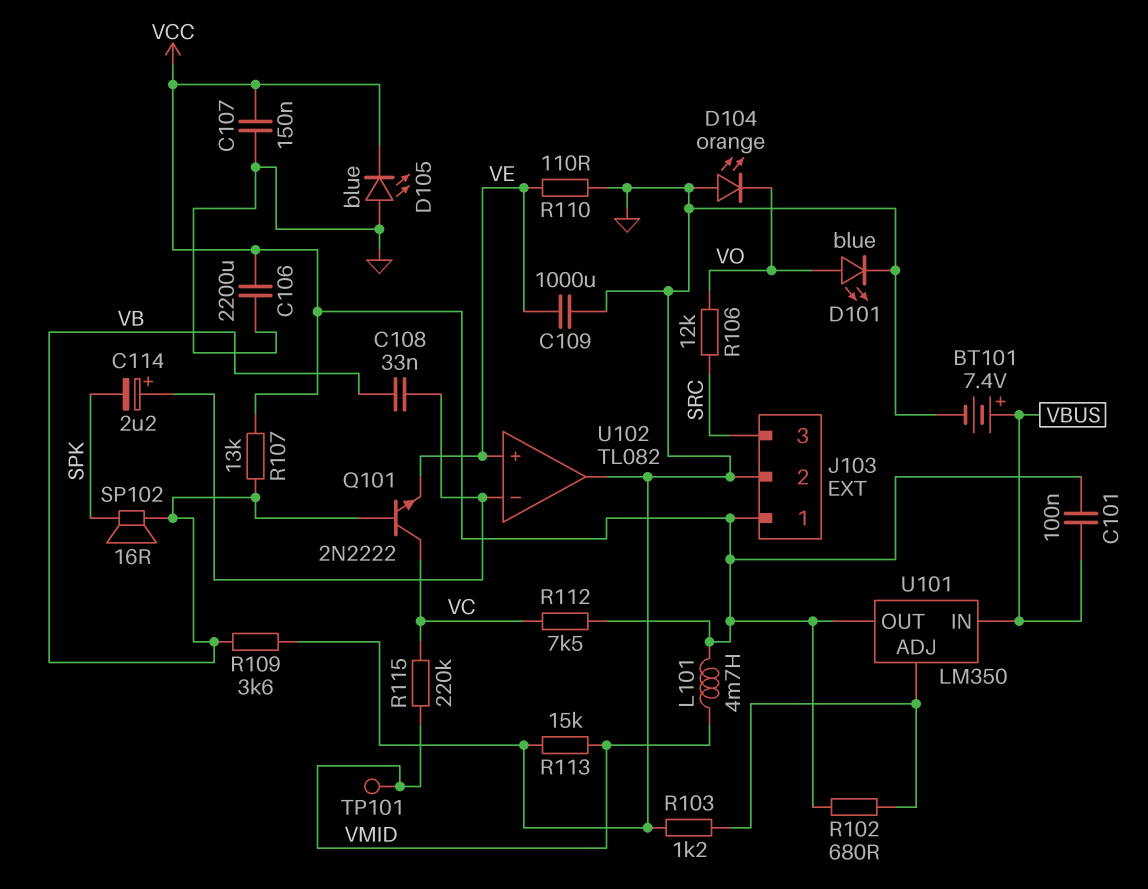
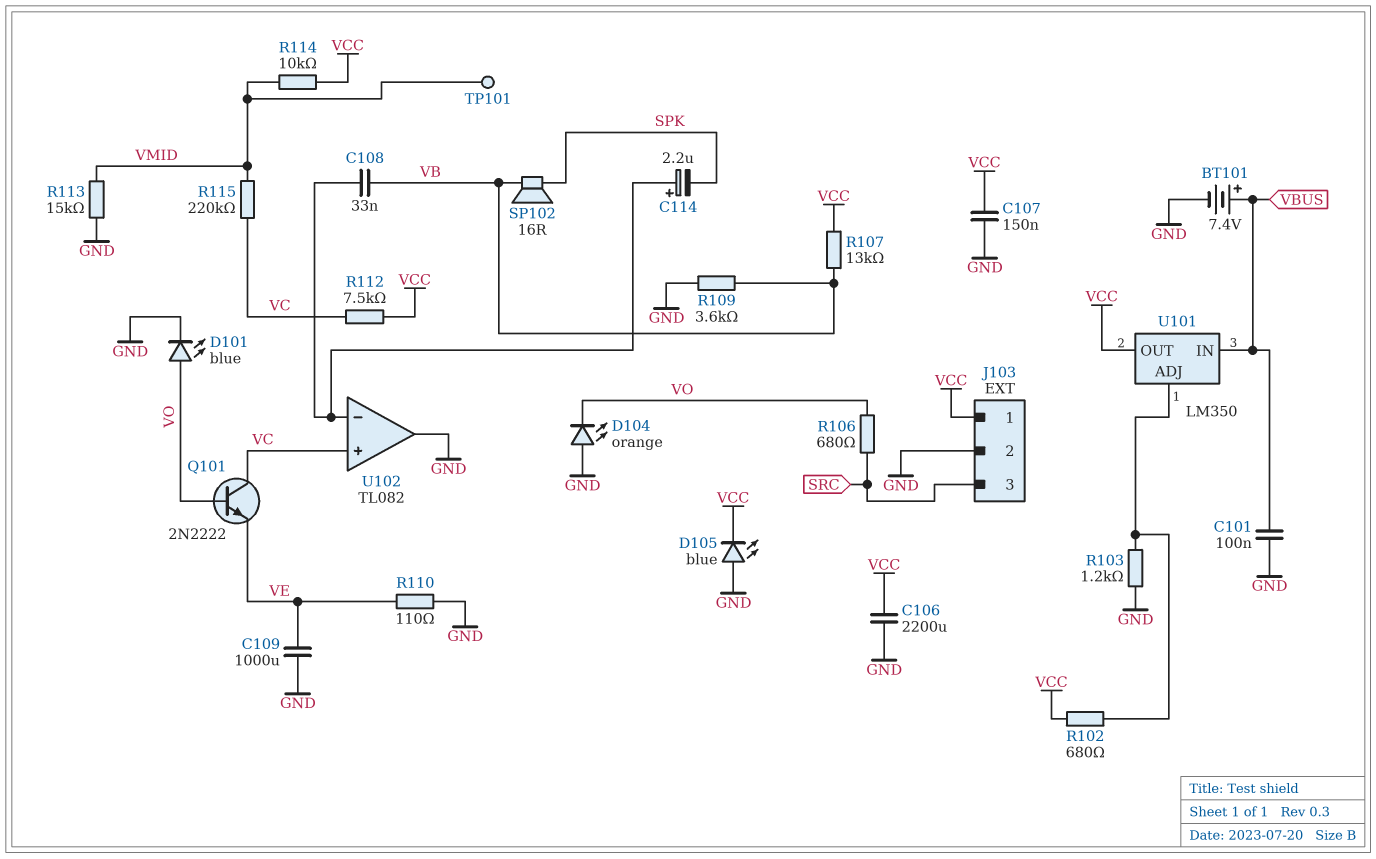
C101: 100nF (VBUS, VCC) -> 100nF (GND, VBUS)
L101: 4.7mH (VCC, VMID) -> none
Q101: NPN 2N2222 (B VB, C VC, E VE) -> NPN 2N2222 (B VO, C VC, E VE)
R106: 12k (SRC, VO) -> 680 (SRC, VO)
R114: none -> 10k (VCC, VMID)
U102 pin in+: VE -> VC

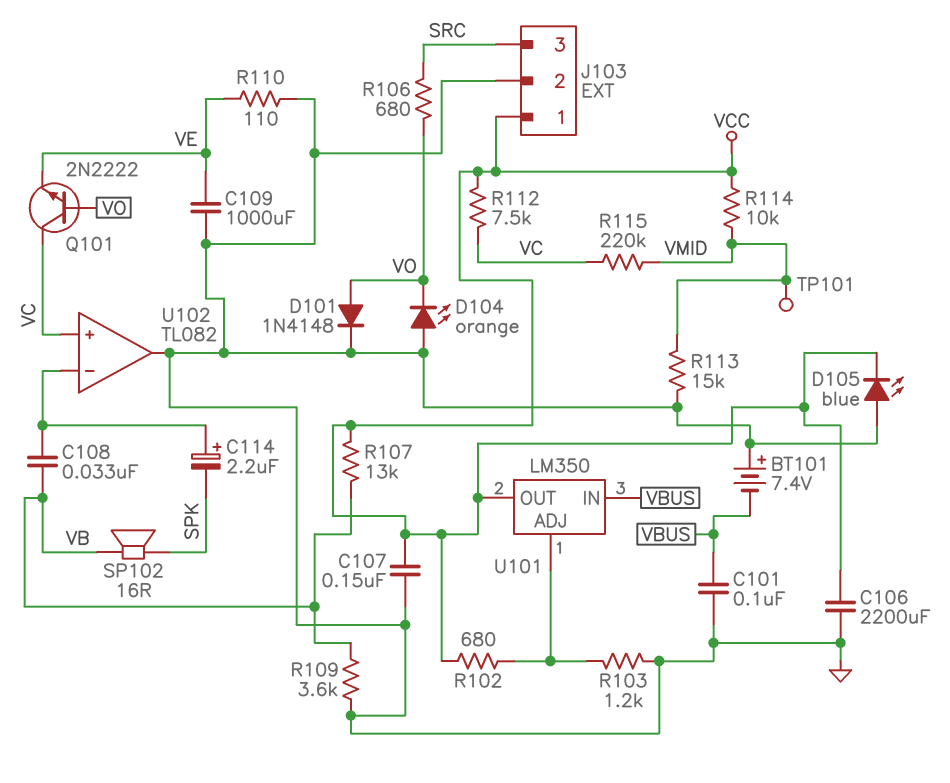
BT101: 7.4V (plus VBUS, minus GND) -> 7.4V (plus GND, minus VBUS)
D101: LED blue (A VO, K GND) -> diode 1N4148 (A VO, K GND)

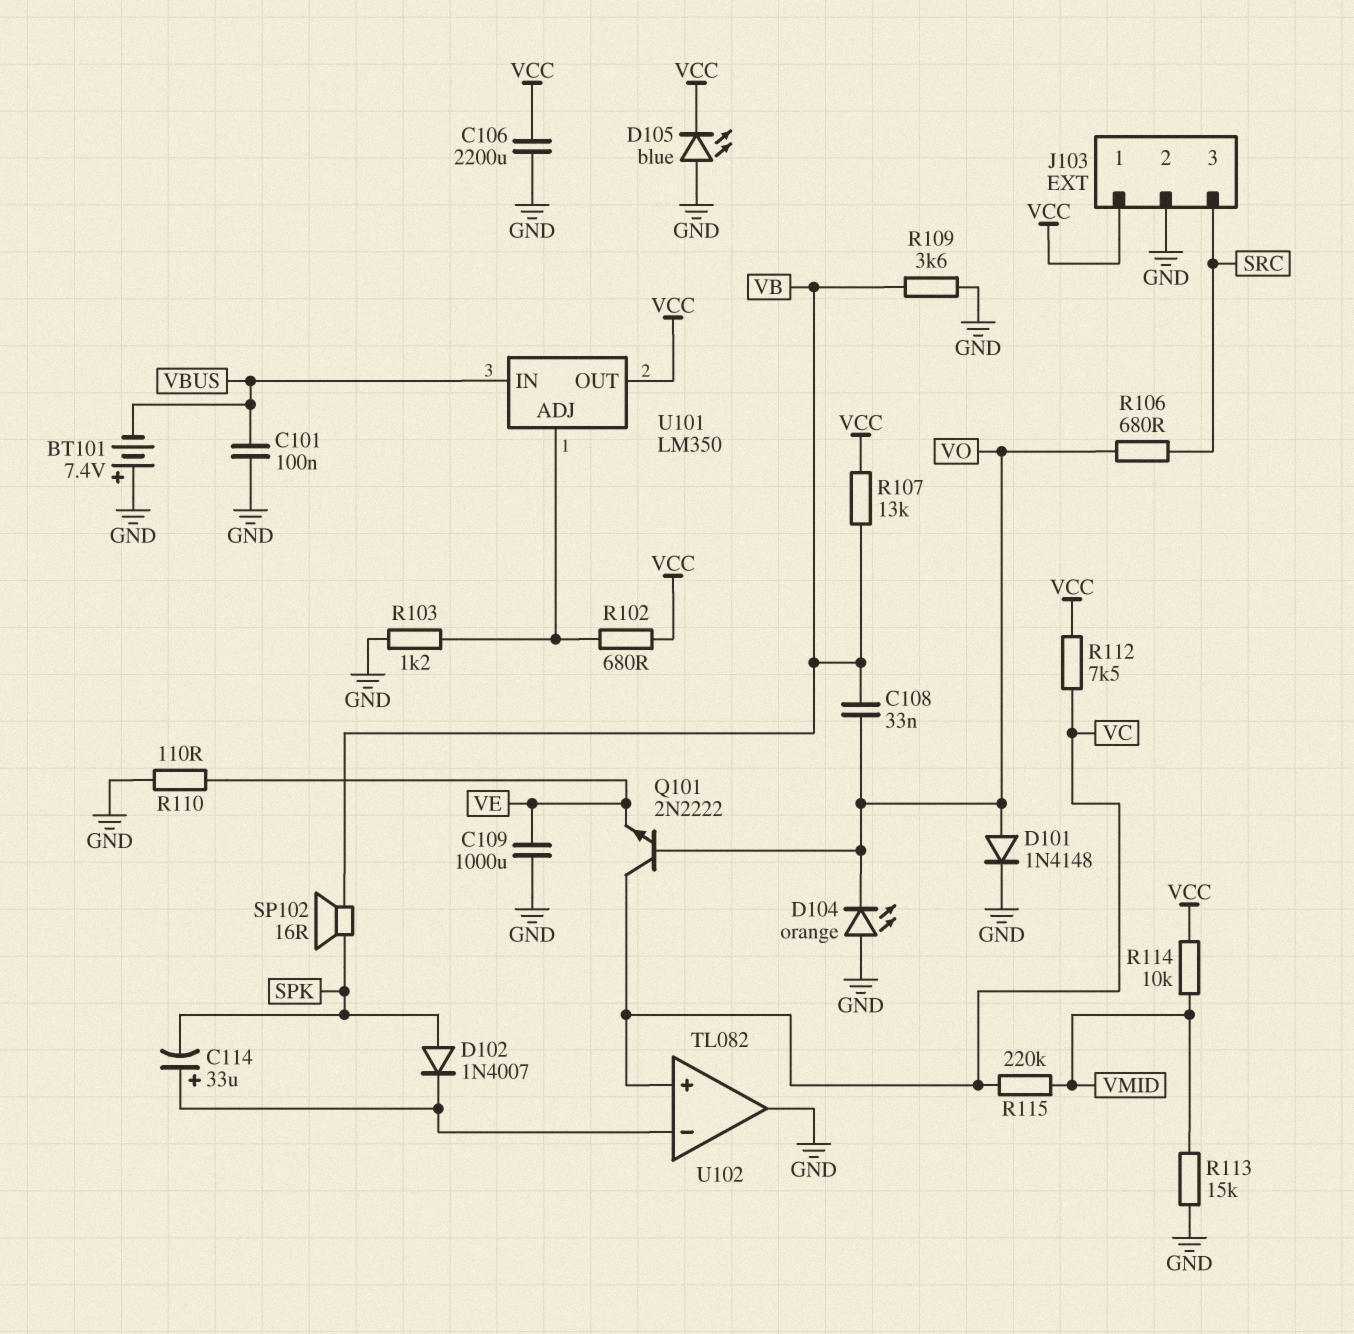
C107: 150nF (GND, VCC) -> none
C108: 33nF (U102/in-, VB) -> 33nF (VB, VO)
C114: 2.2uF (plus U102/in-, minus SPK) -> 33uF (plus U102/in-, minus SPK)
D102: none -> diode 1N4007 (A SPK, K U102/in-)
TP101: test point (VMID) -> none

